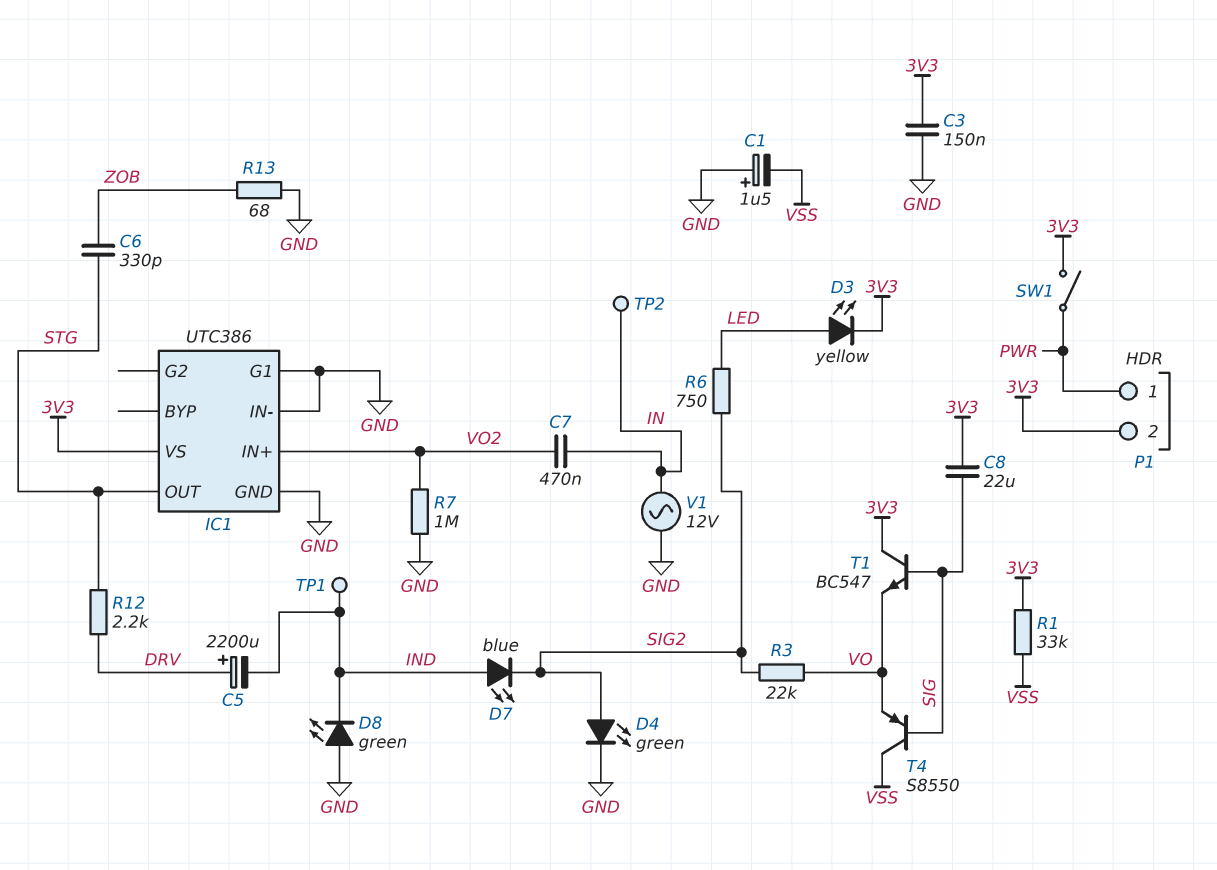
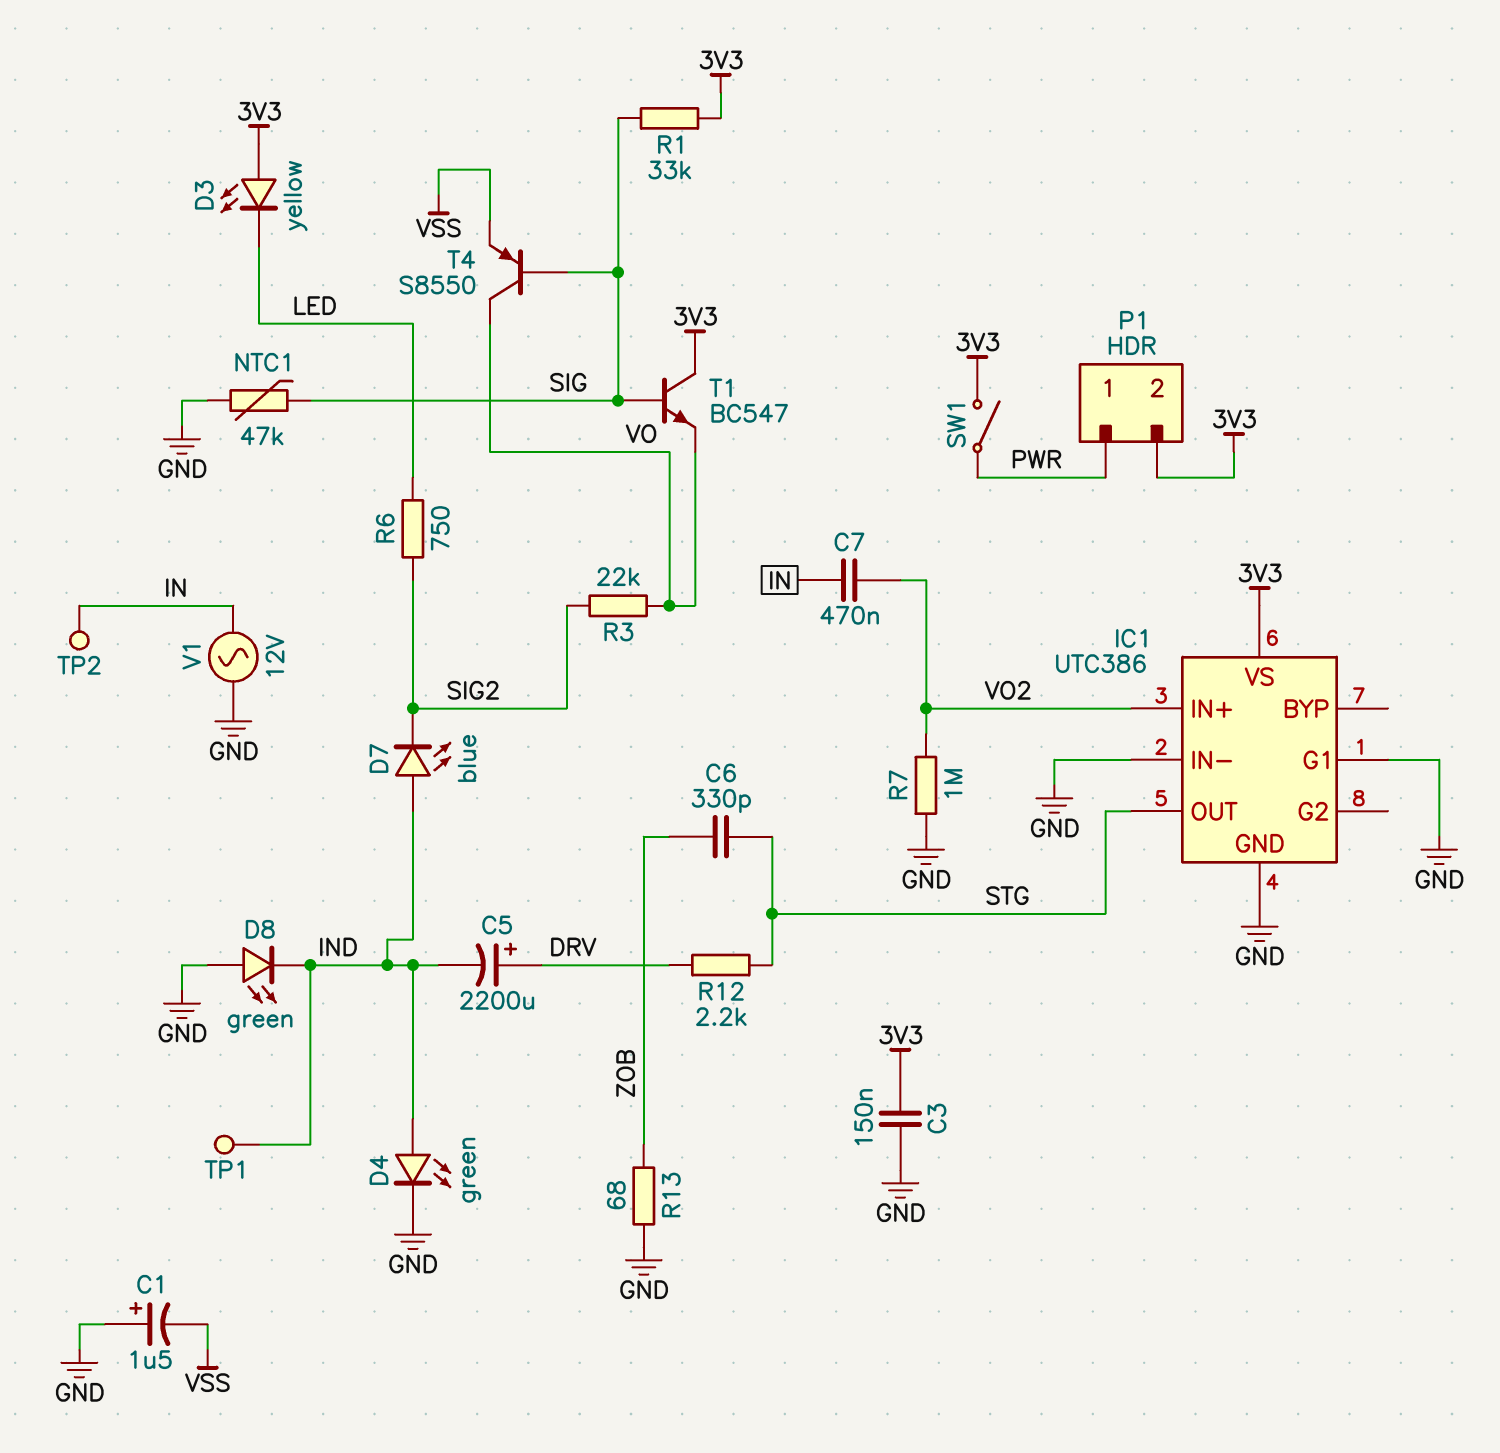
C8: 22uF (3V3, SIG) -> none
D3: LED yellow (A LED, K 3V3) -> LED yellow (A 3V3, K LED)
D4: LED green (A SIG2, K GND) -> LED green (A IND, K GND)
NTC1: none -> 47k (GND, SIG)
R1: 33k (3V3, VSS) -> 33k (3V3, SIG)
T4: PNP S8550 (B SIG, C VSS, E VO) -> PNP S8550 (B SIG, C VO, E VSS)

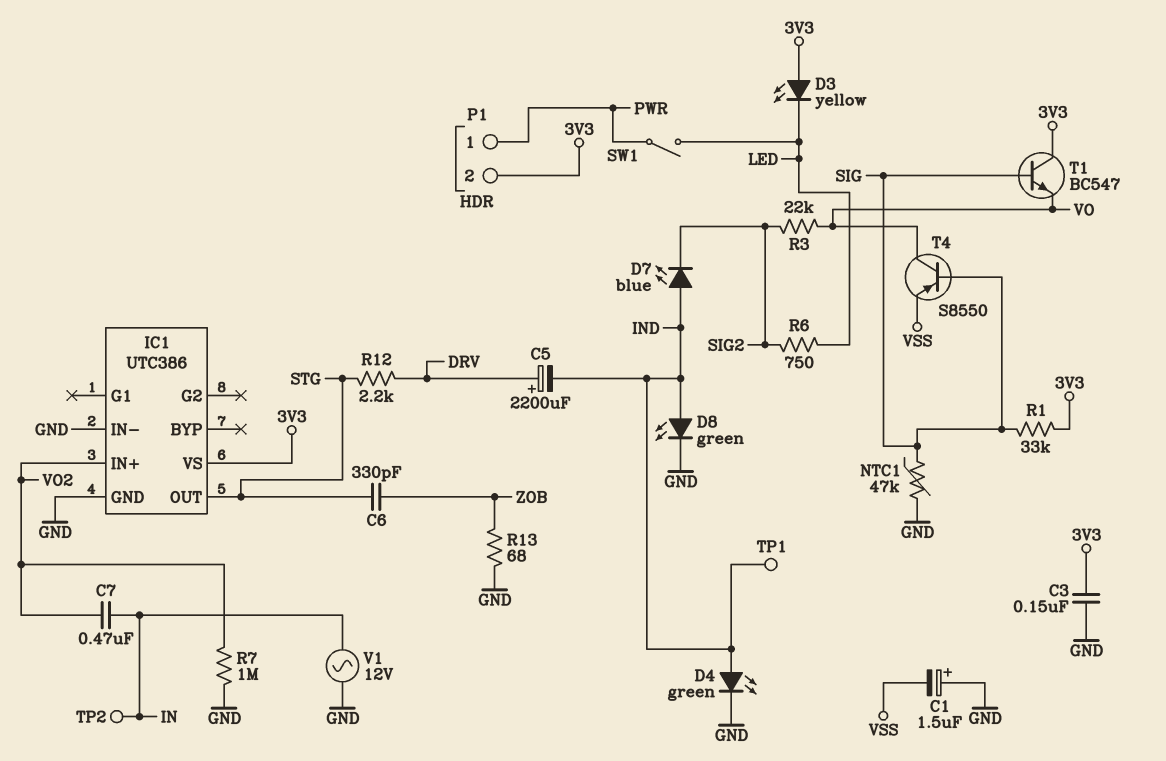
D8: LED green (A GND, K IND) -> LED green (A IND, K GND)
IC1 pin G1: GND -> none
SW1: switch (3V3, PWR) -> switch (LED, PWR)

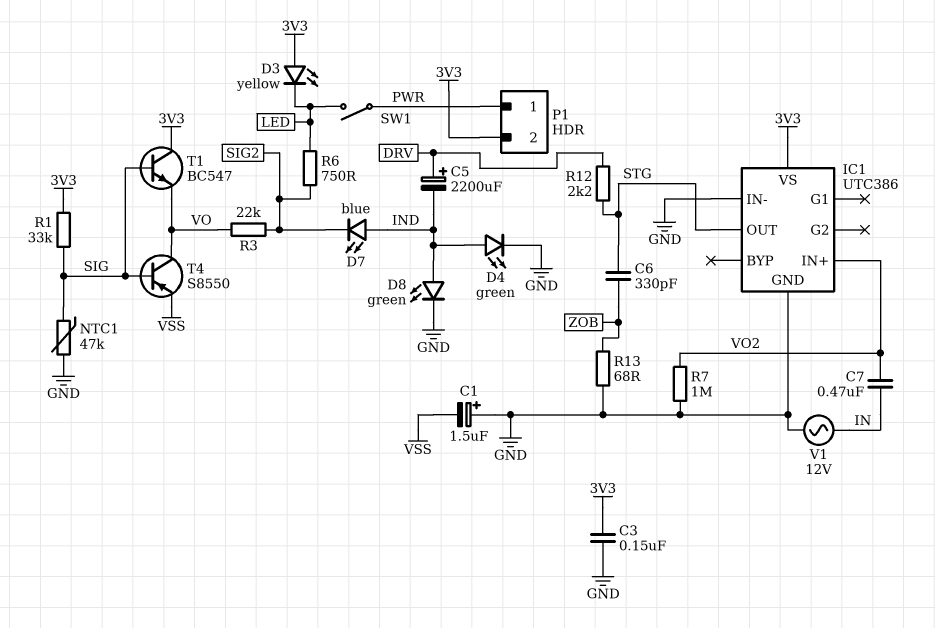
TP1: test point (IND) -> none
TP2: test point (IN) -> none

